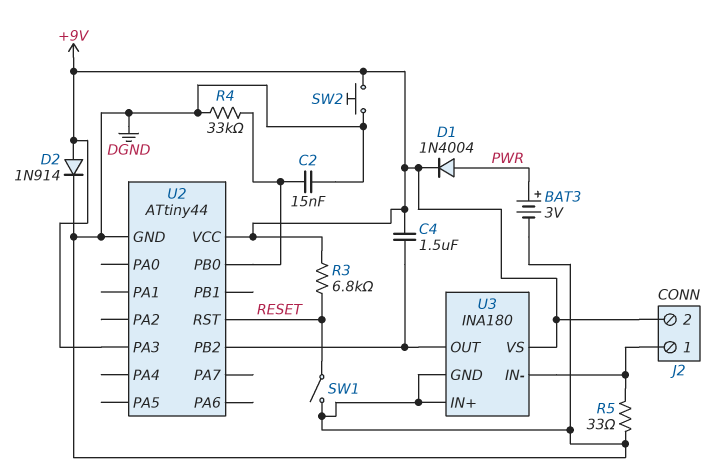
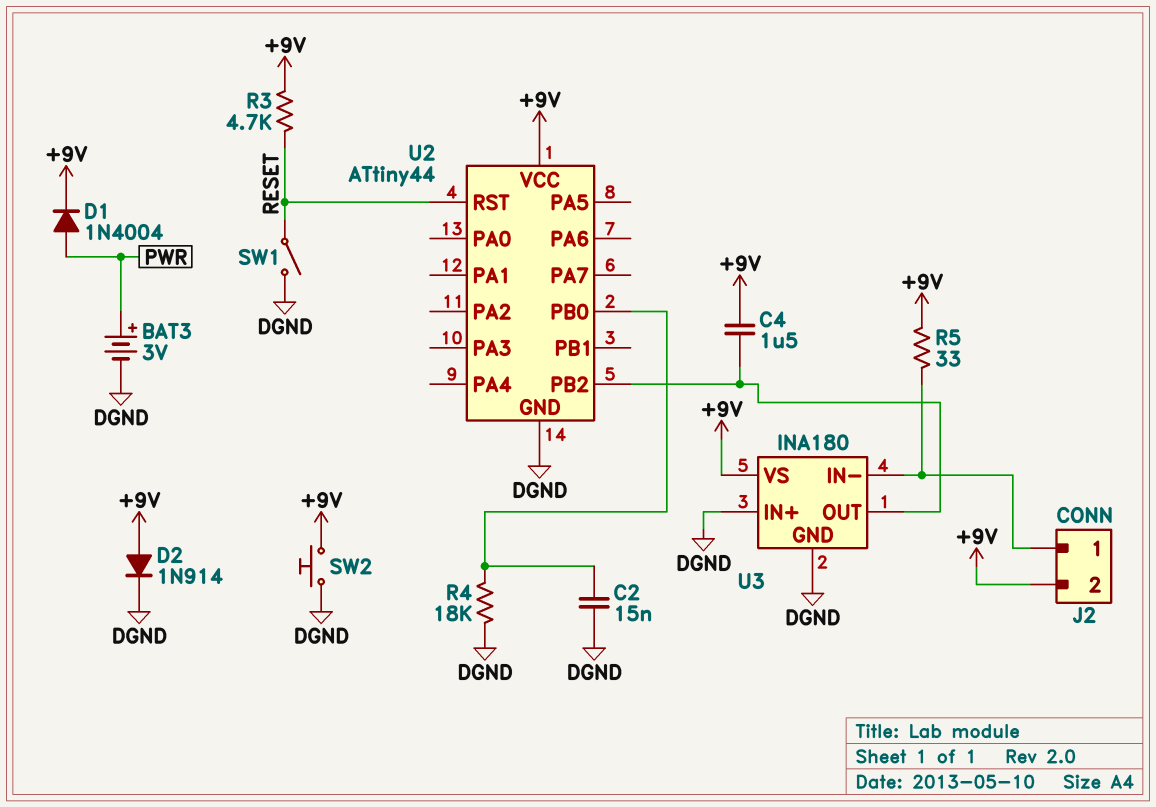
R3: 6.8k (+9V, RESET) -> 4.7k (+9V, RESET)
R4: 33k (DGND, U2/PB0) -> 18k (DGND, U2/PB0)
R5: 33 (DGND, J2/1) -> 33 (+9V, J2/1)
U2 pin PA3: +9V -> none

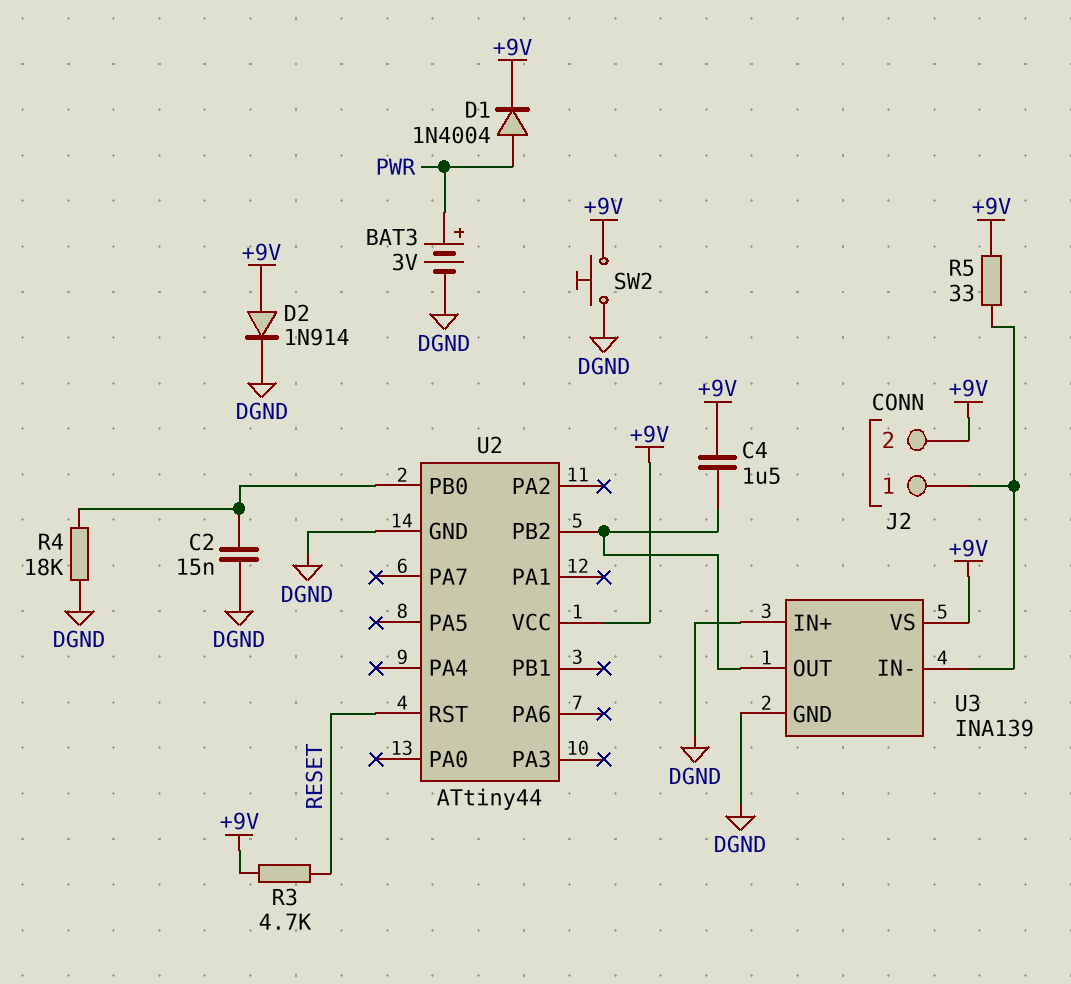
SW1: switch (DGND, RESET) -> none
U3: INA180 -> INA139

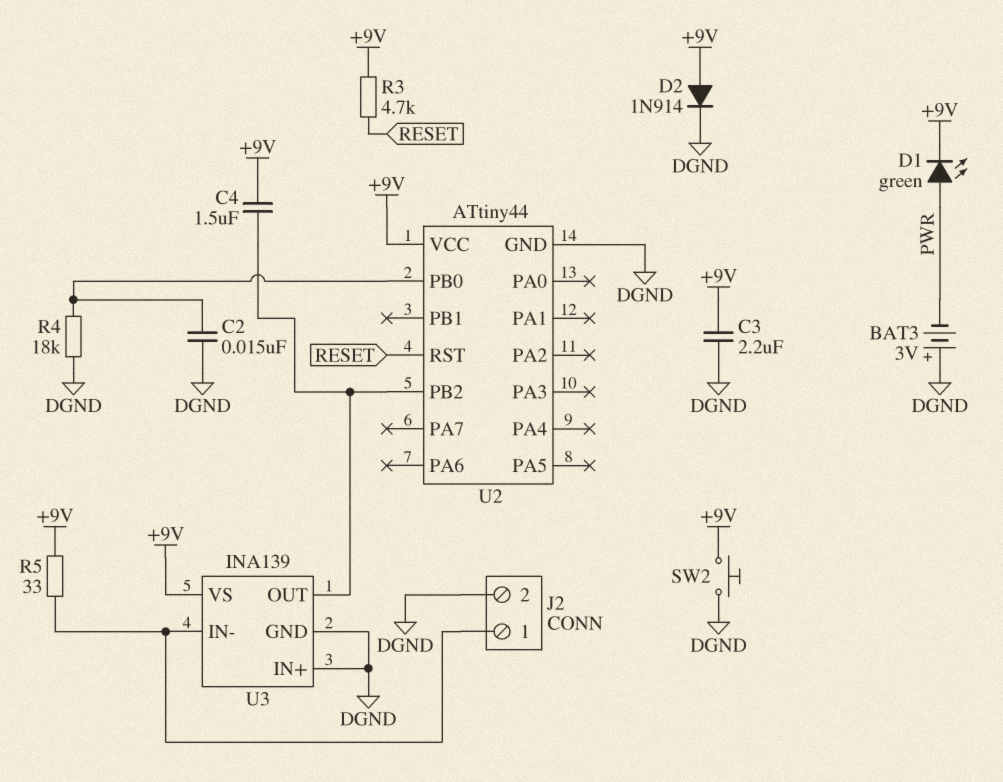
BAT3: 3V (plus PWR, minus DGND) -> 3V (plus DGND, minus PWR)
C3: none -> 2.2uF (+9V, DGND)
D1: diode 1N4004 (A PWR, K +9V) -> LED green (A PWR, K +9V)
J2 pin 2: +9V -> DGND

